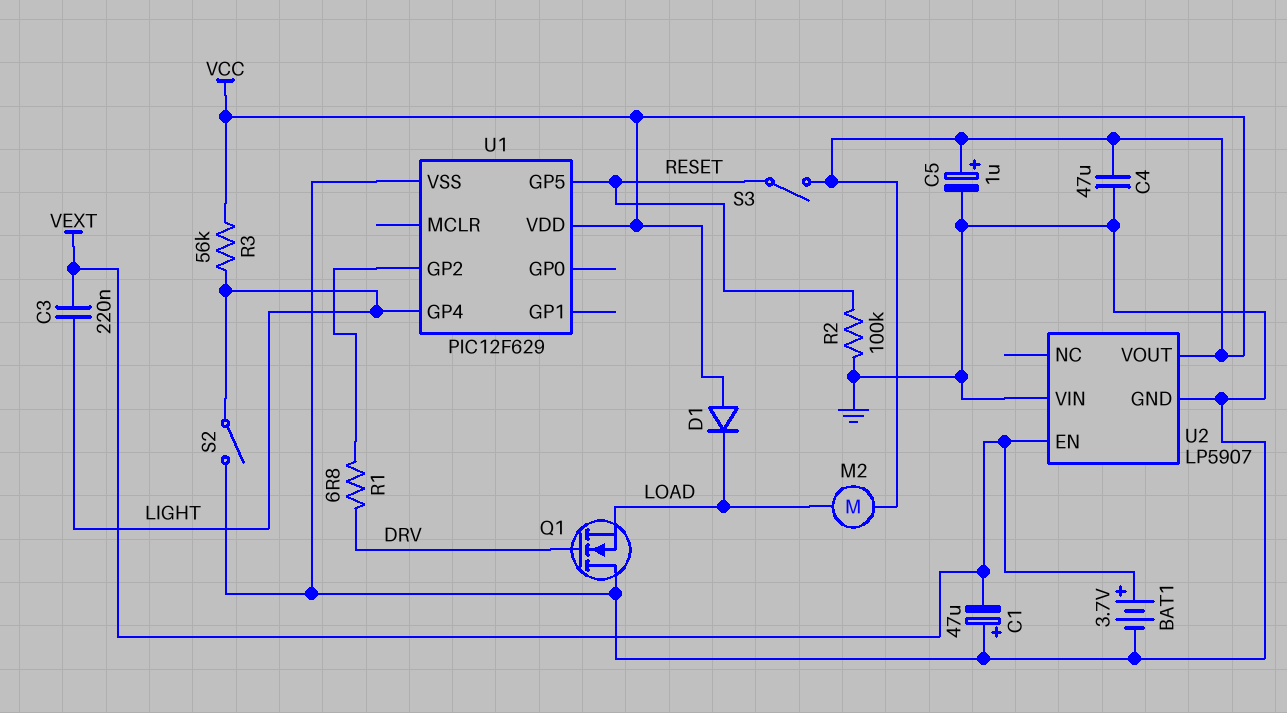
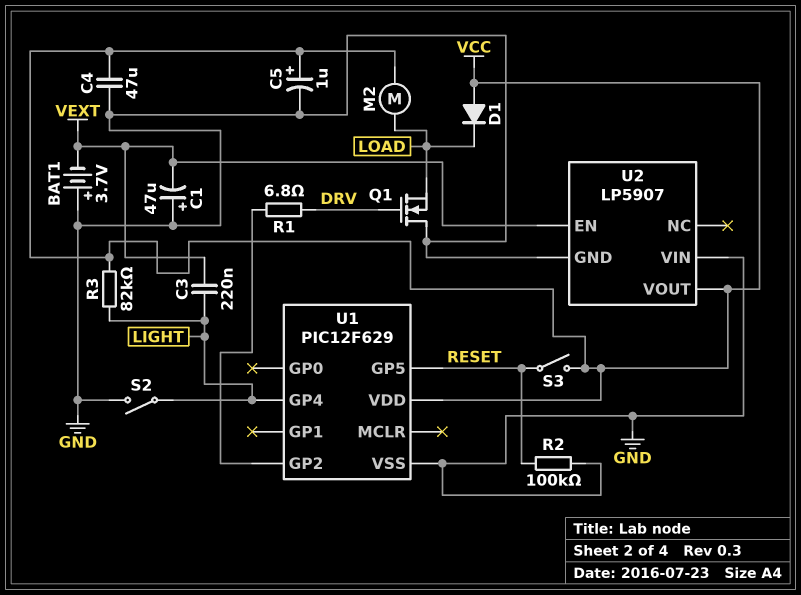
BAT1: 3.7V (plus VEXT, minus GND) -> 3.7V (plus GND, minus VEXT)
R3: 56k (LIGHT, VCC) -> 82k (LIGHT, VCC)

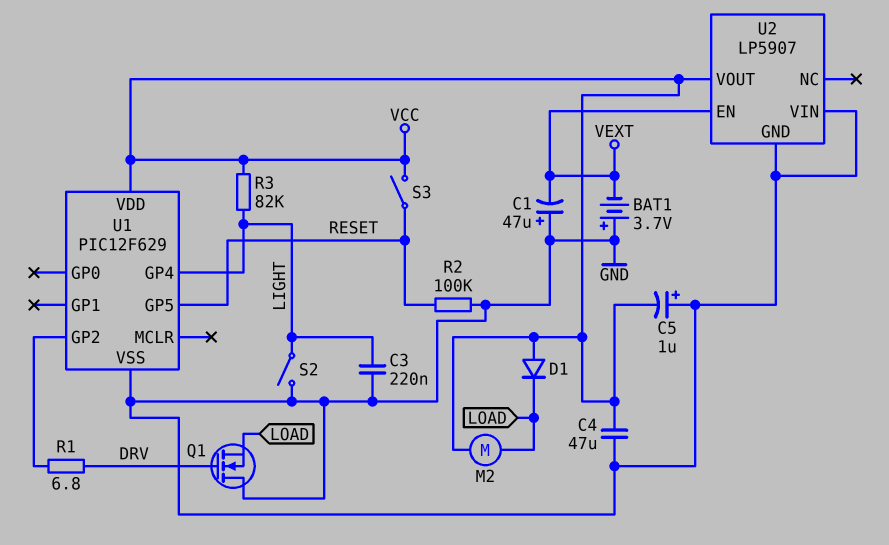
C3: 220nF (LIGHT, VEXT) -> 220nF (GND, LIGHT)
C5: 1uF (plus VCC, minus GND) -> 1uF (plus GND, minus VCC)

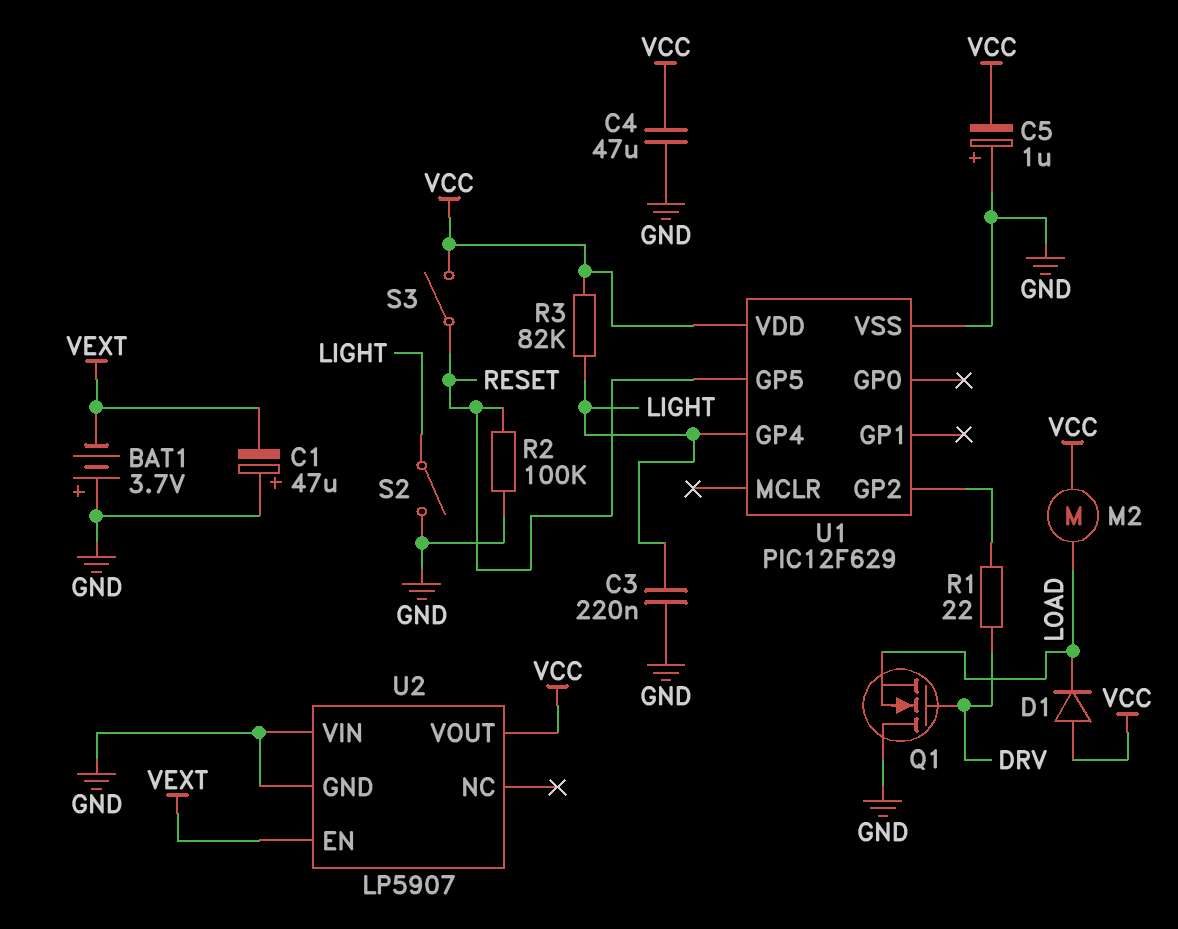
R1: 6.8 (DRV, U1/GP2) -> 22 (DRV, U1/GP2)

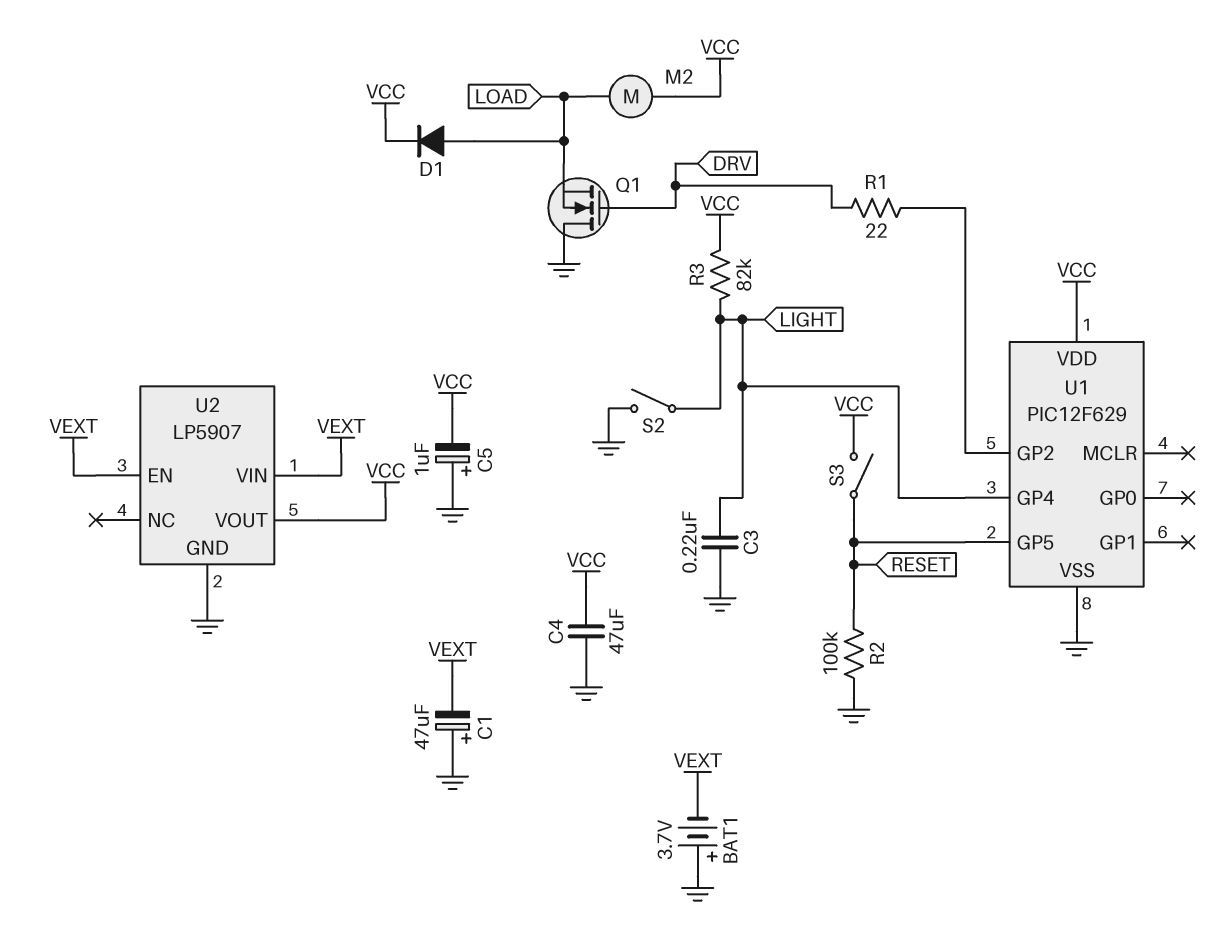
D1: diode (A VCC, K LOAD) -> diode (A LOAD, K VCC)
U2 pin VIN: GND -> VEXT

